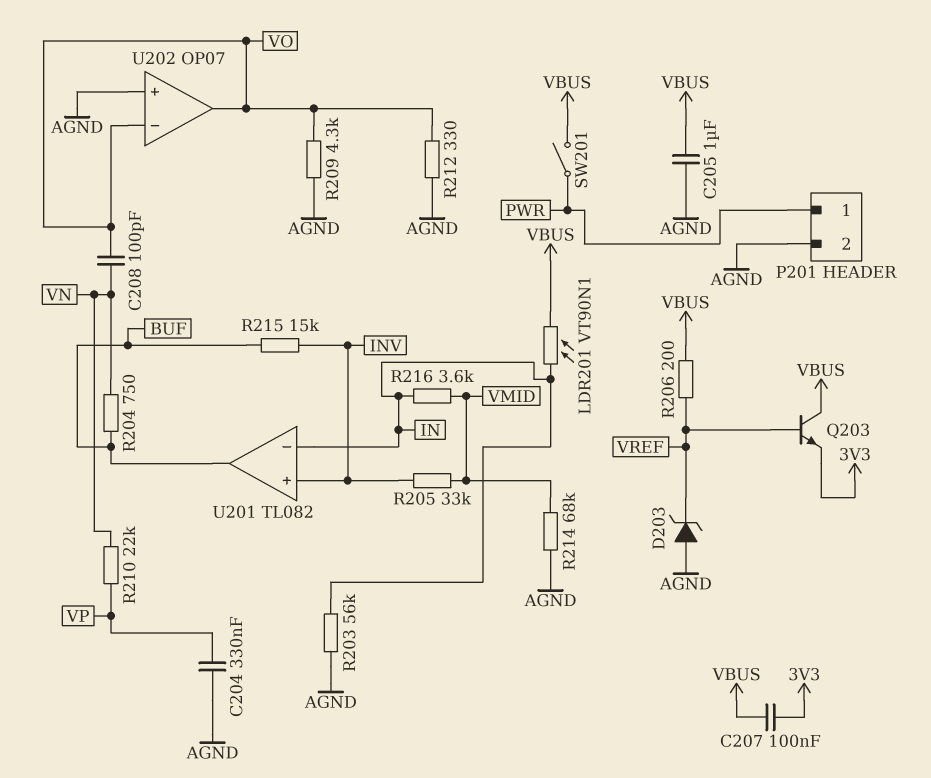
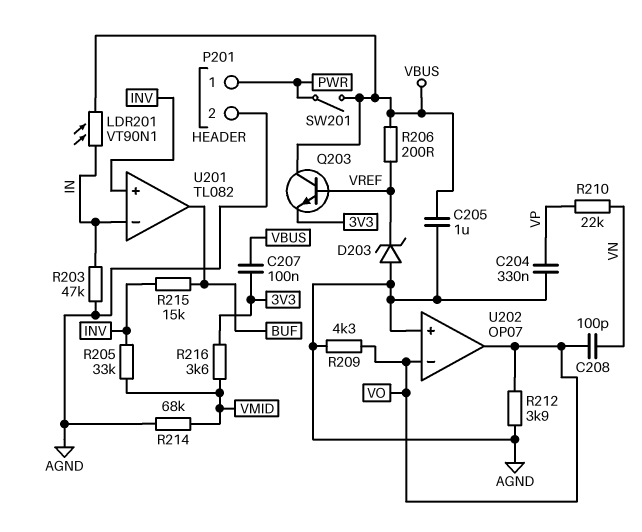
R203: 56k (AGND, IN) -> 47k (AGND, IN)
R204: 750 (BUF, VN) -> none
R212: 330 (AGND, VO) -> 3.9k (AGND, VO)
R216: 3.6k (IN, VMID) -> 3.6k (3V3, VMID)

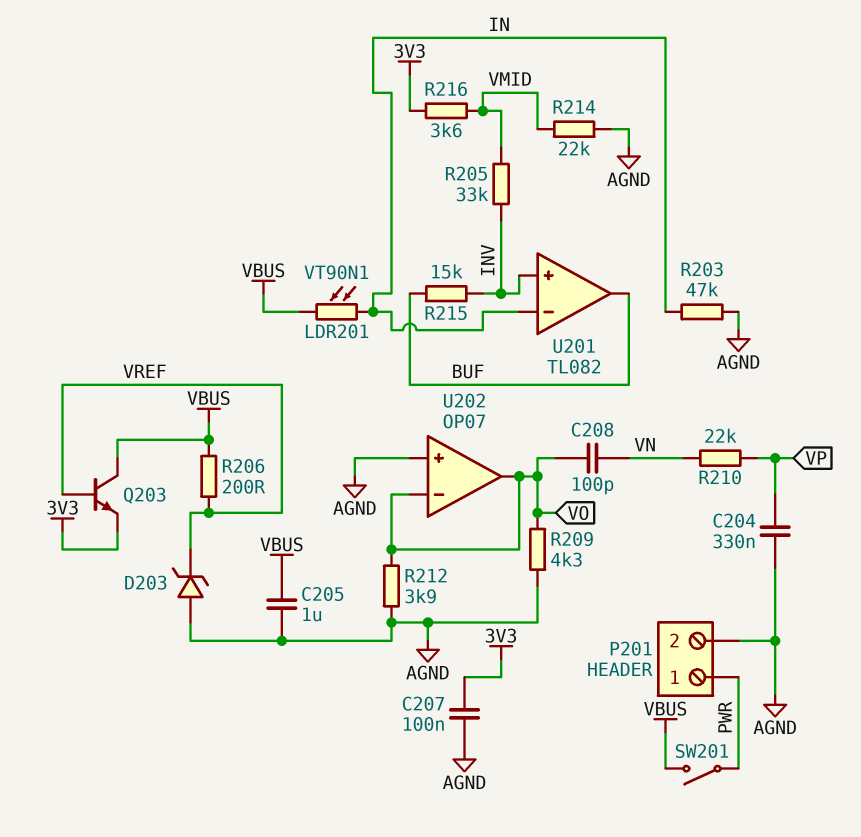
C207: 100nF (3V3, VBUS) -> 100nF (3V3, AGND)
R214: 68k (AGND, VMID) -> 22k (AGND, VMID)

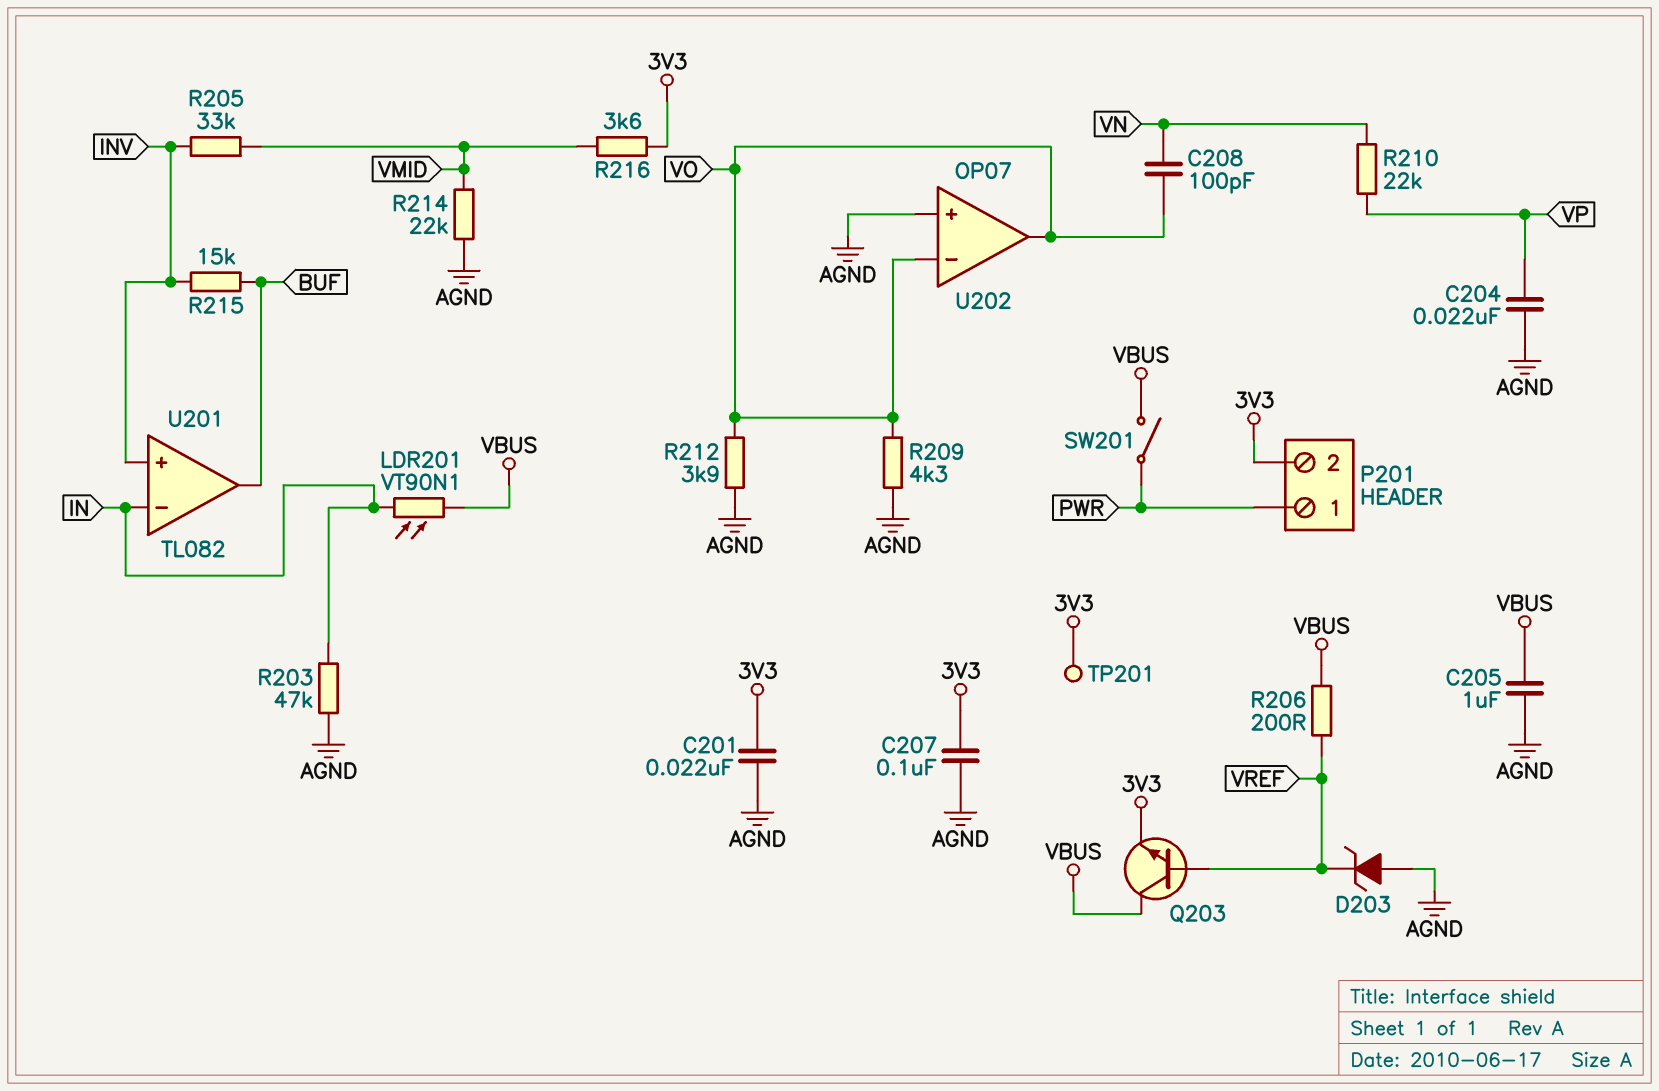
C201: none -> 22nF (3V3, AGND)
C204: 330nF (AGND, VP) -> 22nF (AGND, VP)
P201 pin 2: AGND -> 3V3
TP201: none -> test point (3V3)

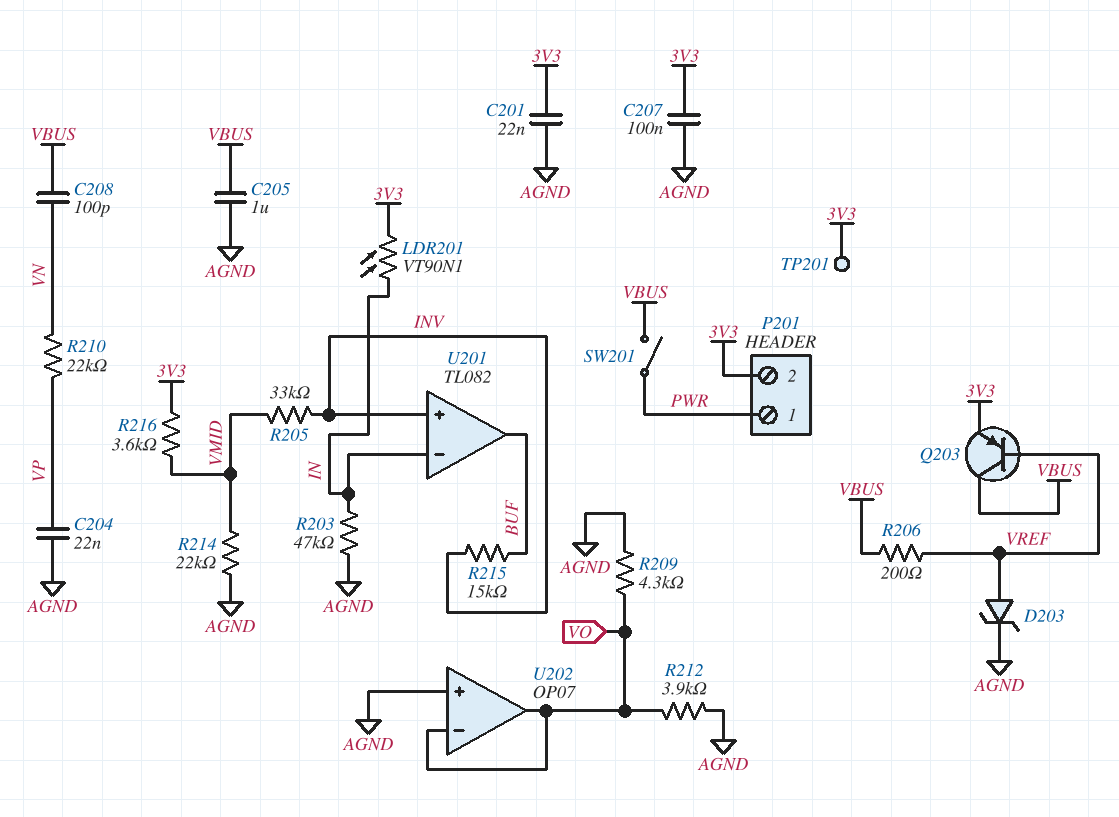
C208: 100pF (VN, VO) -> 100pF (VBUS, VN)
D203: zener (A AGND, K VREF) -> zener (A VREF, K AGND)
LDR201: VT90N1 (IN, VBUS) -> VT90N1 (3V3, IN)
Q203: NPN (B VREF, C VBUS, E 3V3) -> PNP (B VREF, C VBUS, E 3V3)

